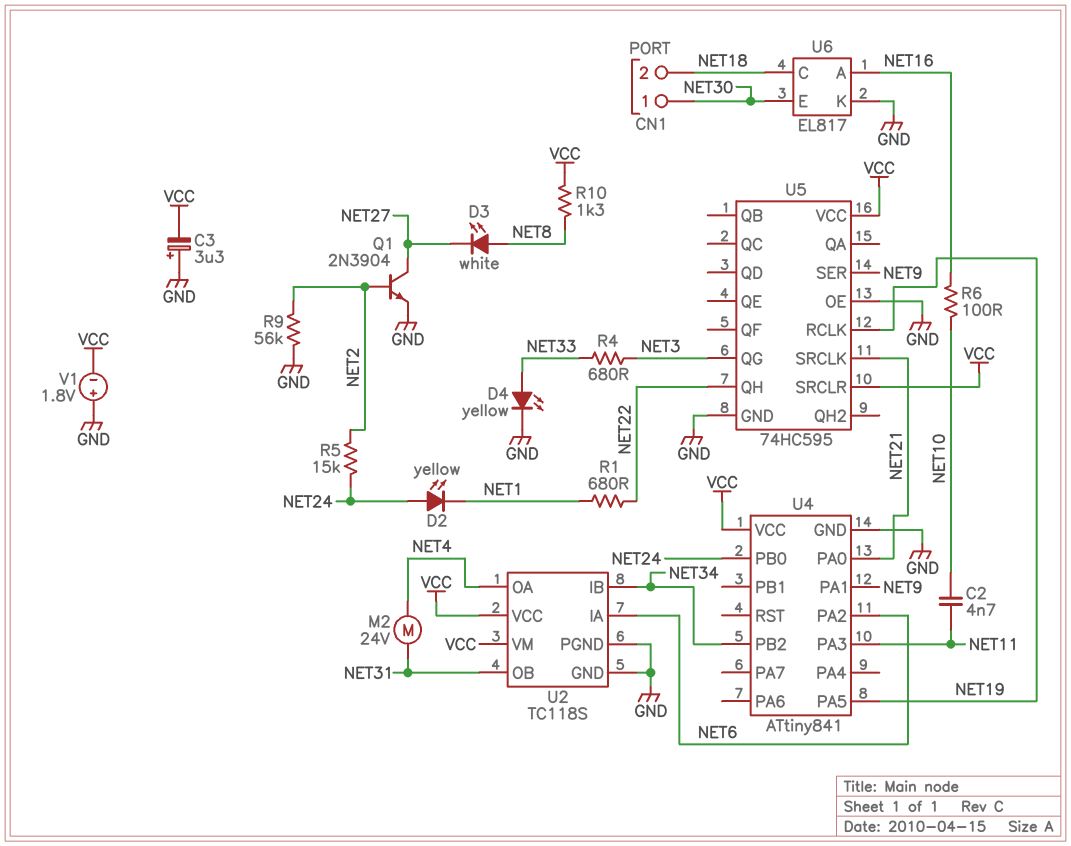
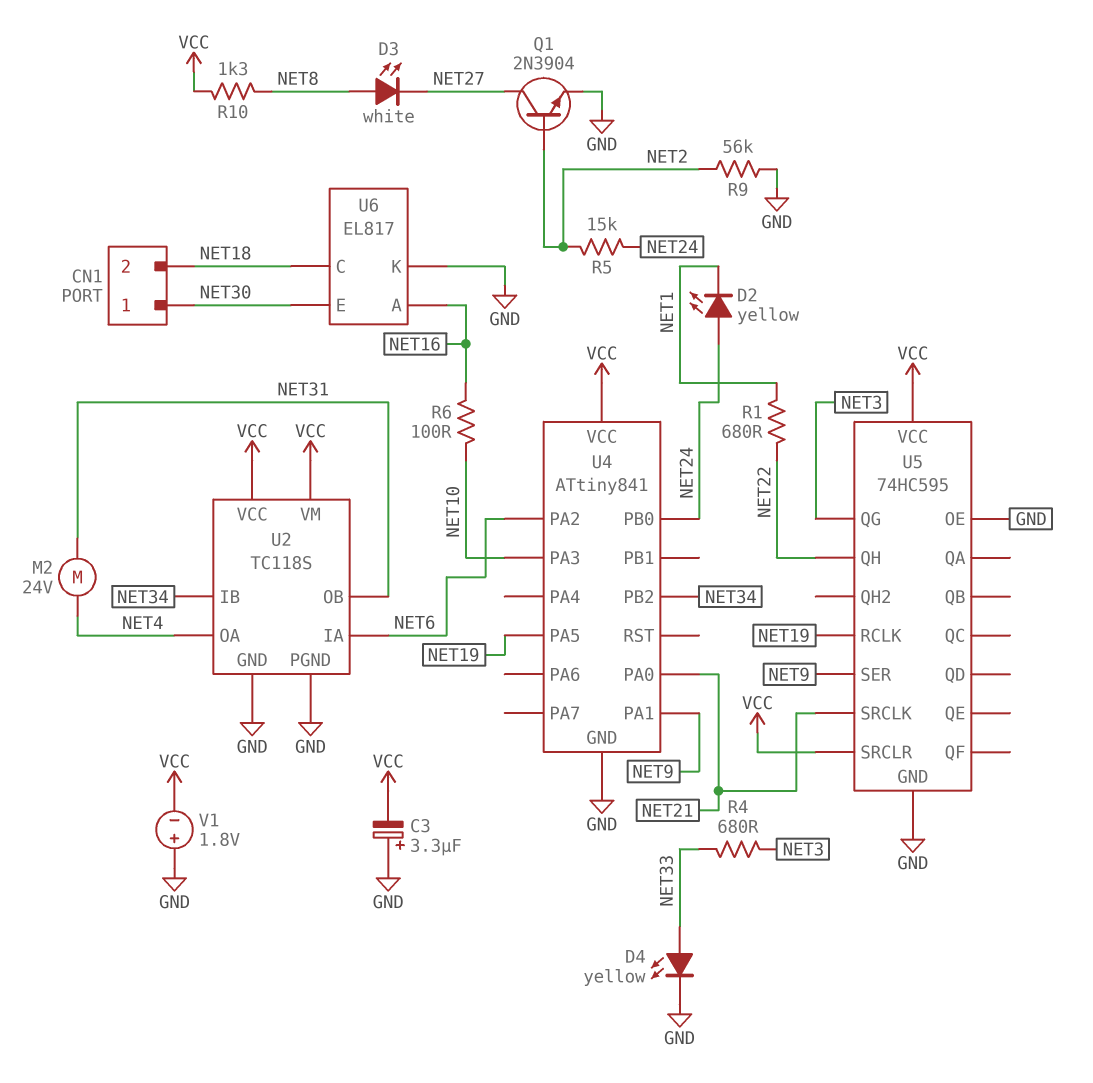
C2: 4.7nF (NET10, NET11) -> none
U4 pin PA3: NET11 -> NET10

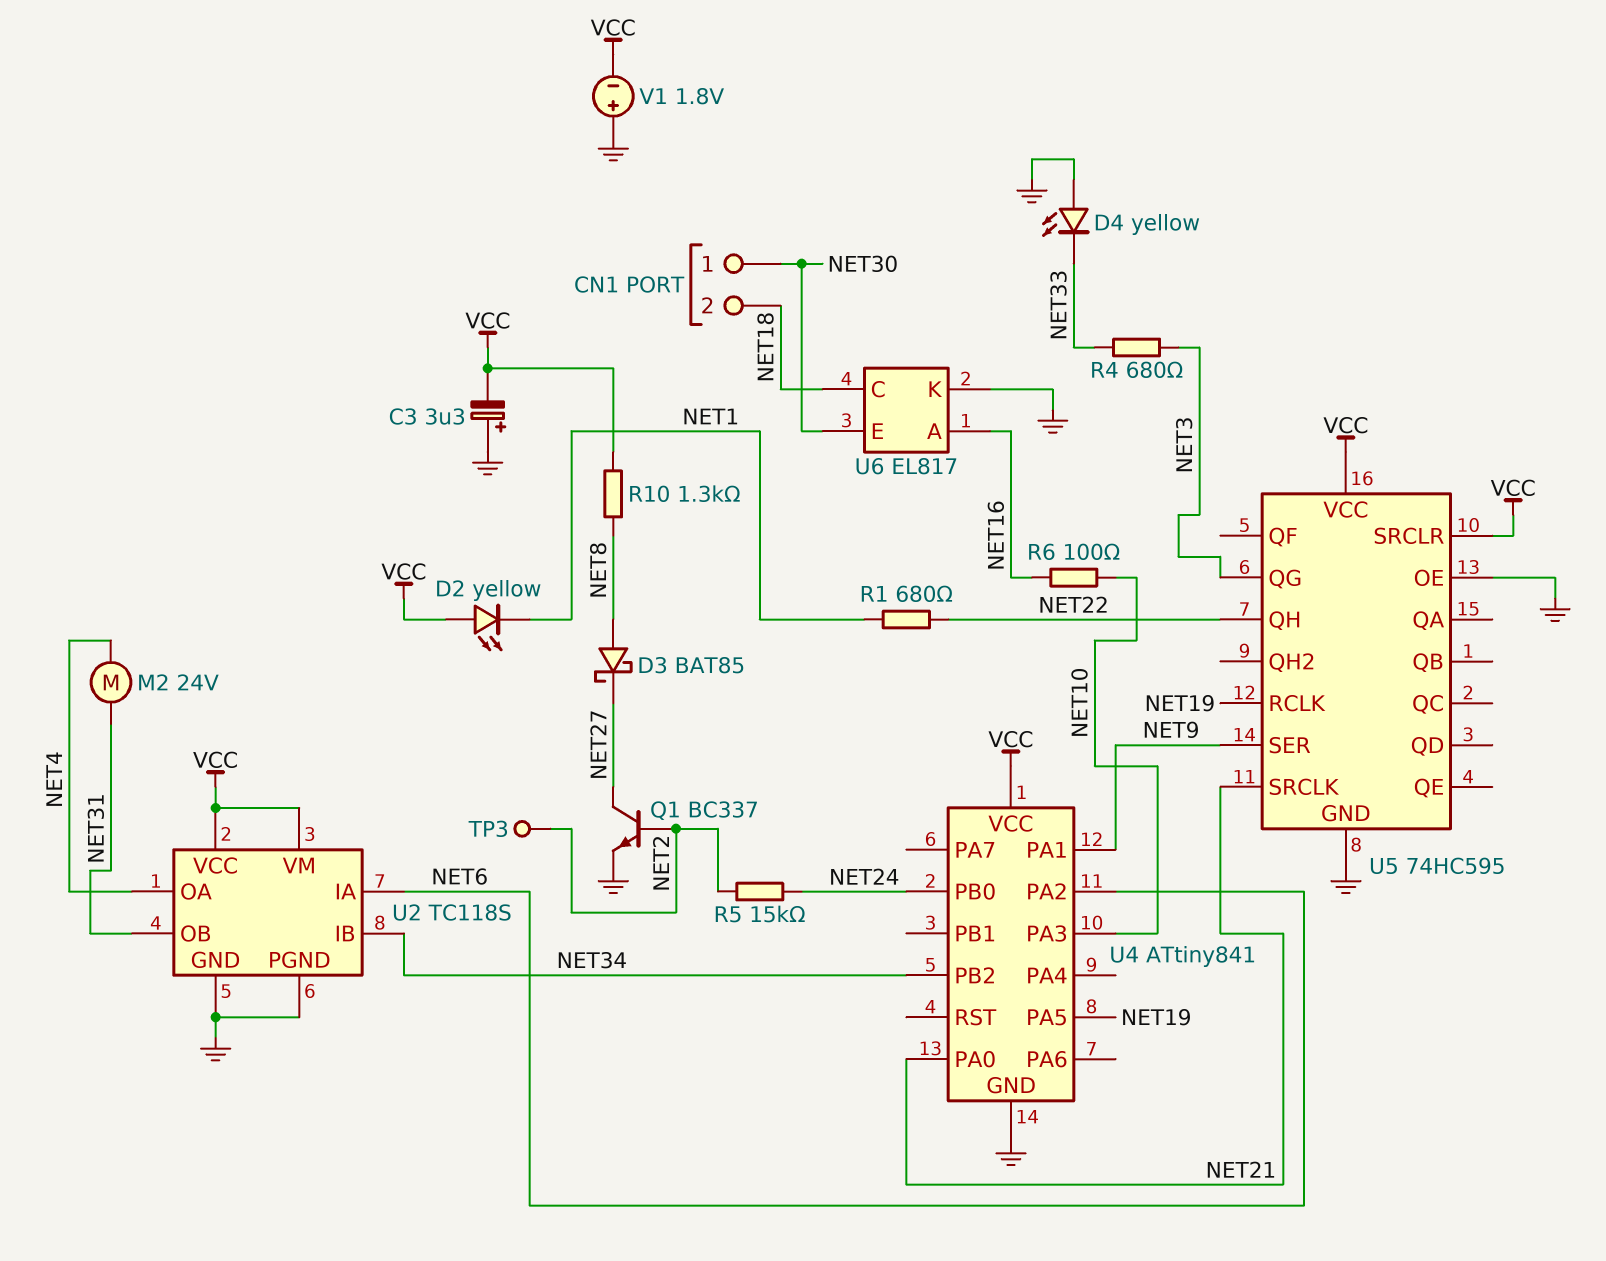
D2: LED yellow (A NET24, K NET1) -> LED yellow (A VCC, K NET1)
D3: LED white (A NET8, K NET27) -> schottky BAT85 (A NET8, K NET27)
D4: LED yellow (A NET33, K GND) -> LED yellow (A GND, K NET33)
Q1: NPN 2N3904 (B NET2, C NET27, E GND) -> NPN BC337 (B NET2, C NET27, E GND)
R9: 56k (GND, NET2) -> none
TP3: none -> test point (NET2)

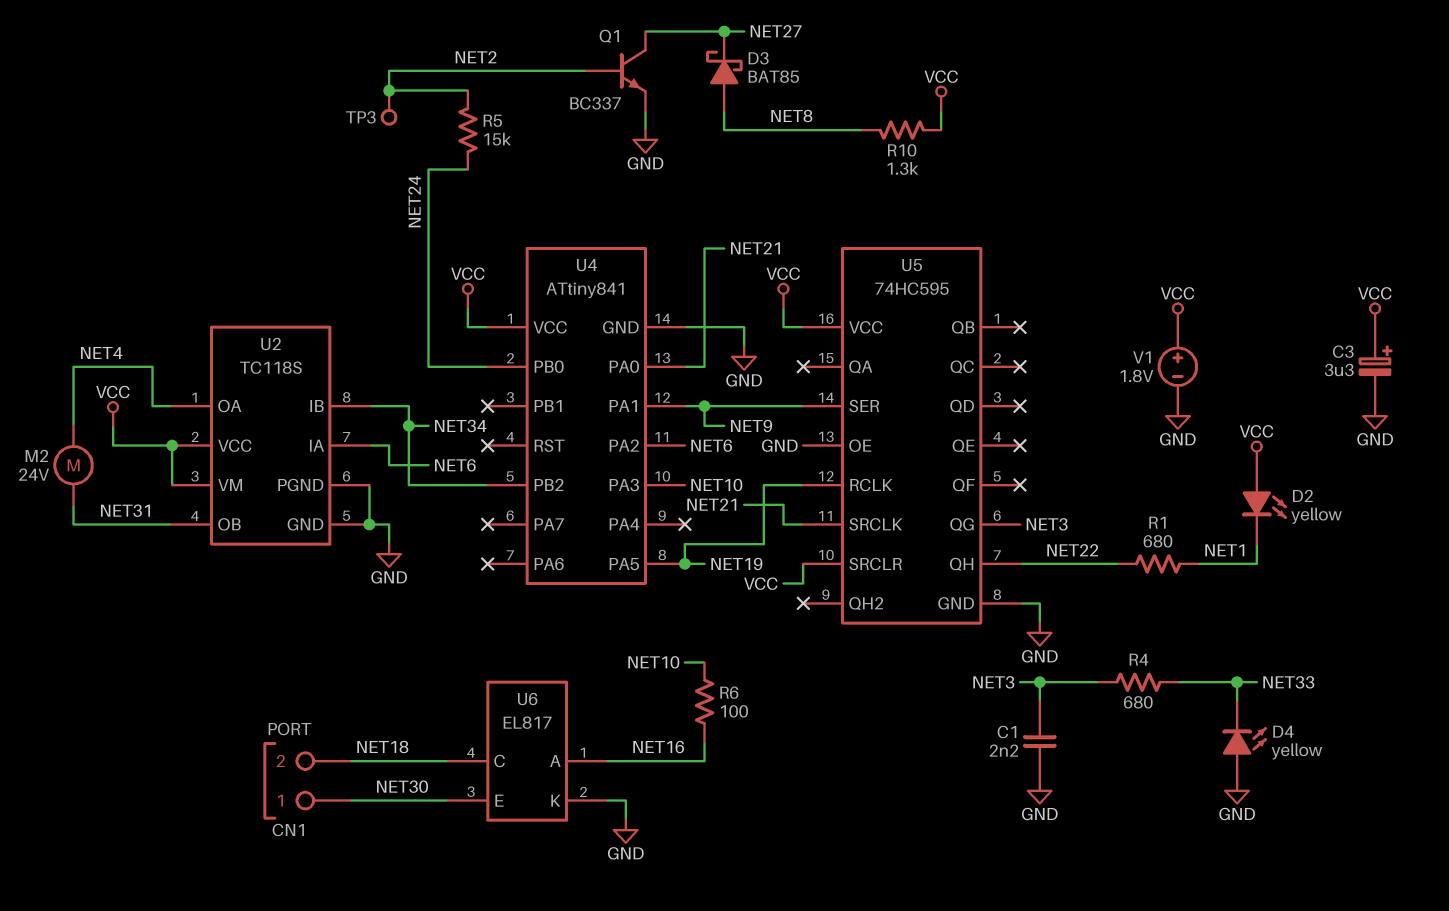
C1: none -> 2.2nF (GND, NET3)
C3: 3.3uF (plus GND, minus VCC) -> 3.3uF (plus VCC, minus GND)
V1: 1.8V (plus GND, minus VCC) -> 1.8V (plus VCC, minus GND)

